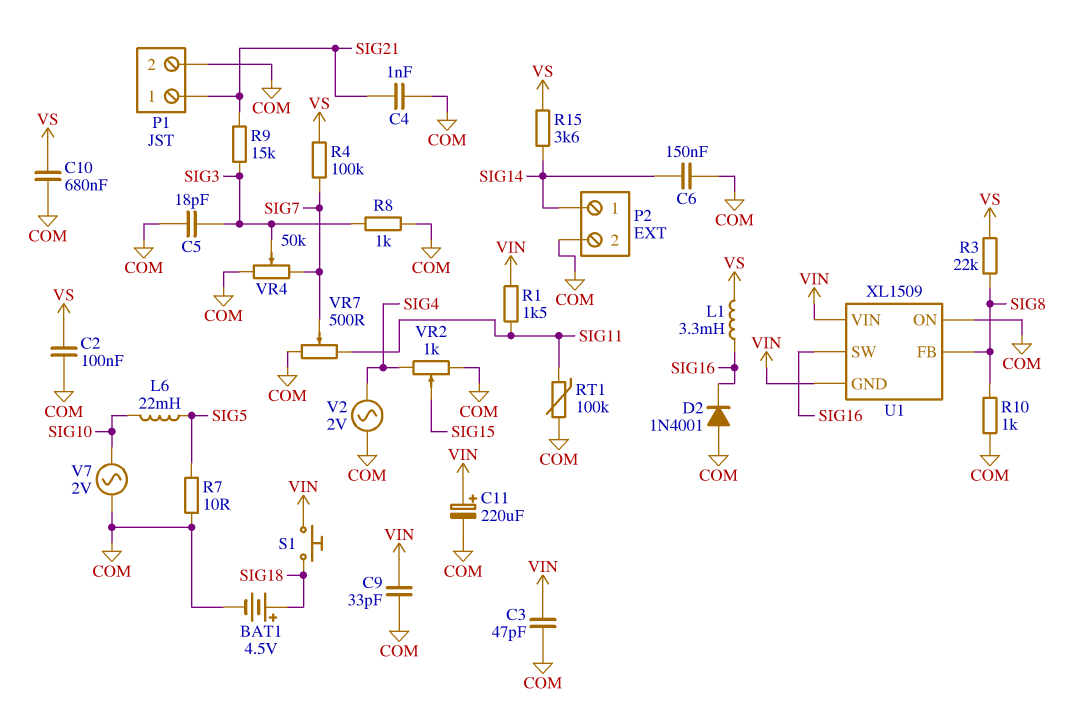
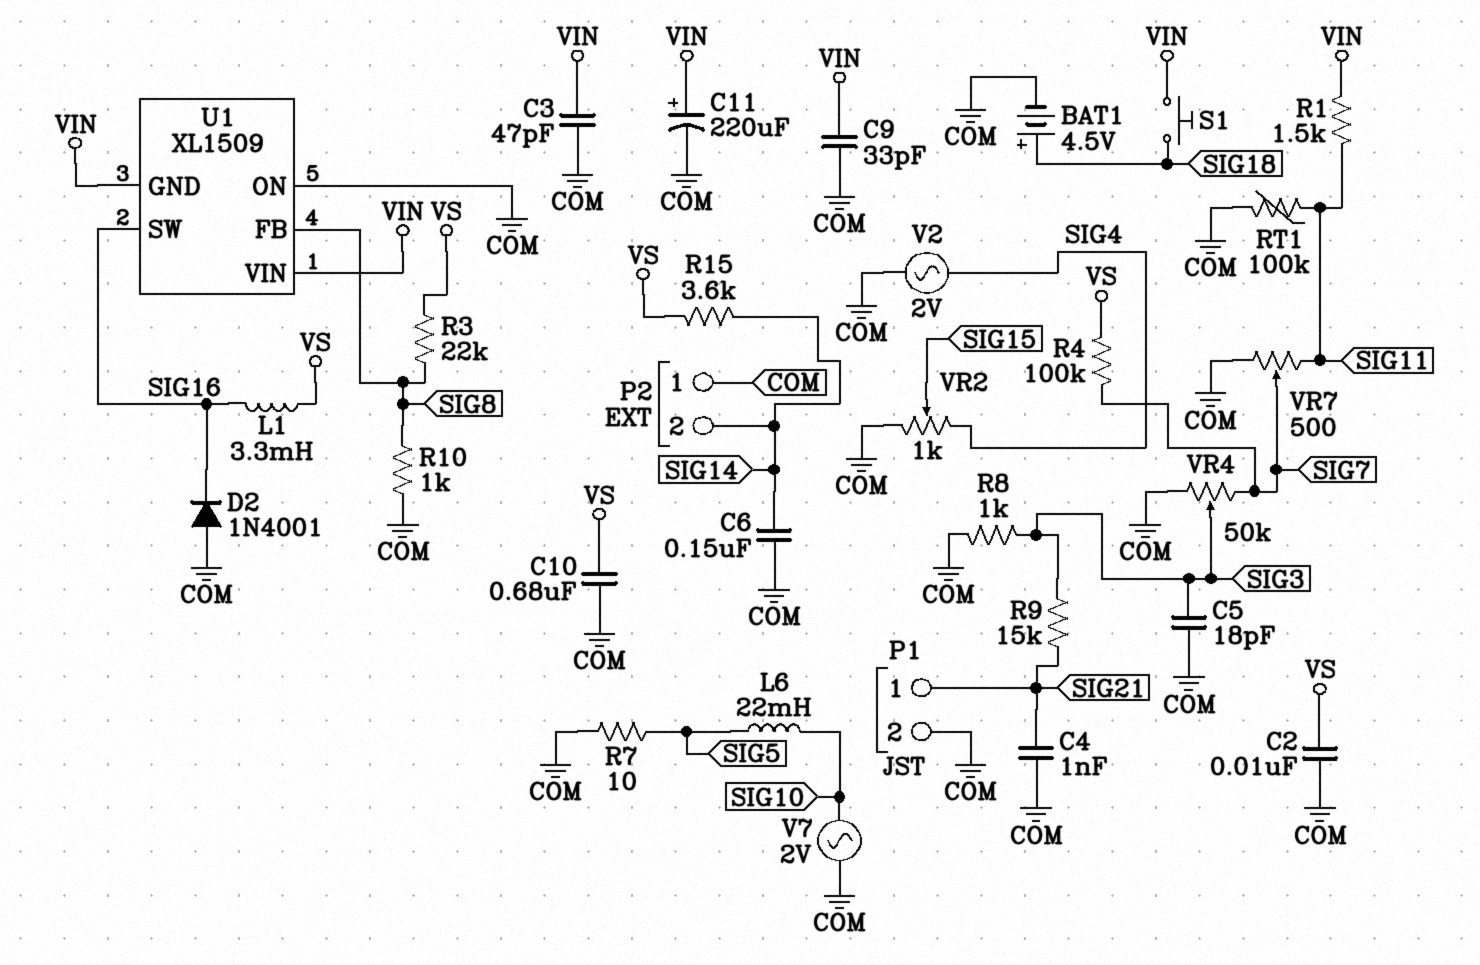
C2: 100nF (COM, VS) -> 10nF (COM, VS)
P2 pin 1: SIG14 -> COM
P2 pin 2: COM -> SIG14

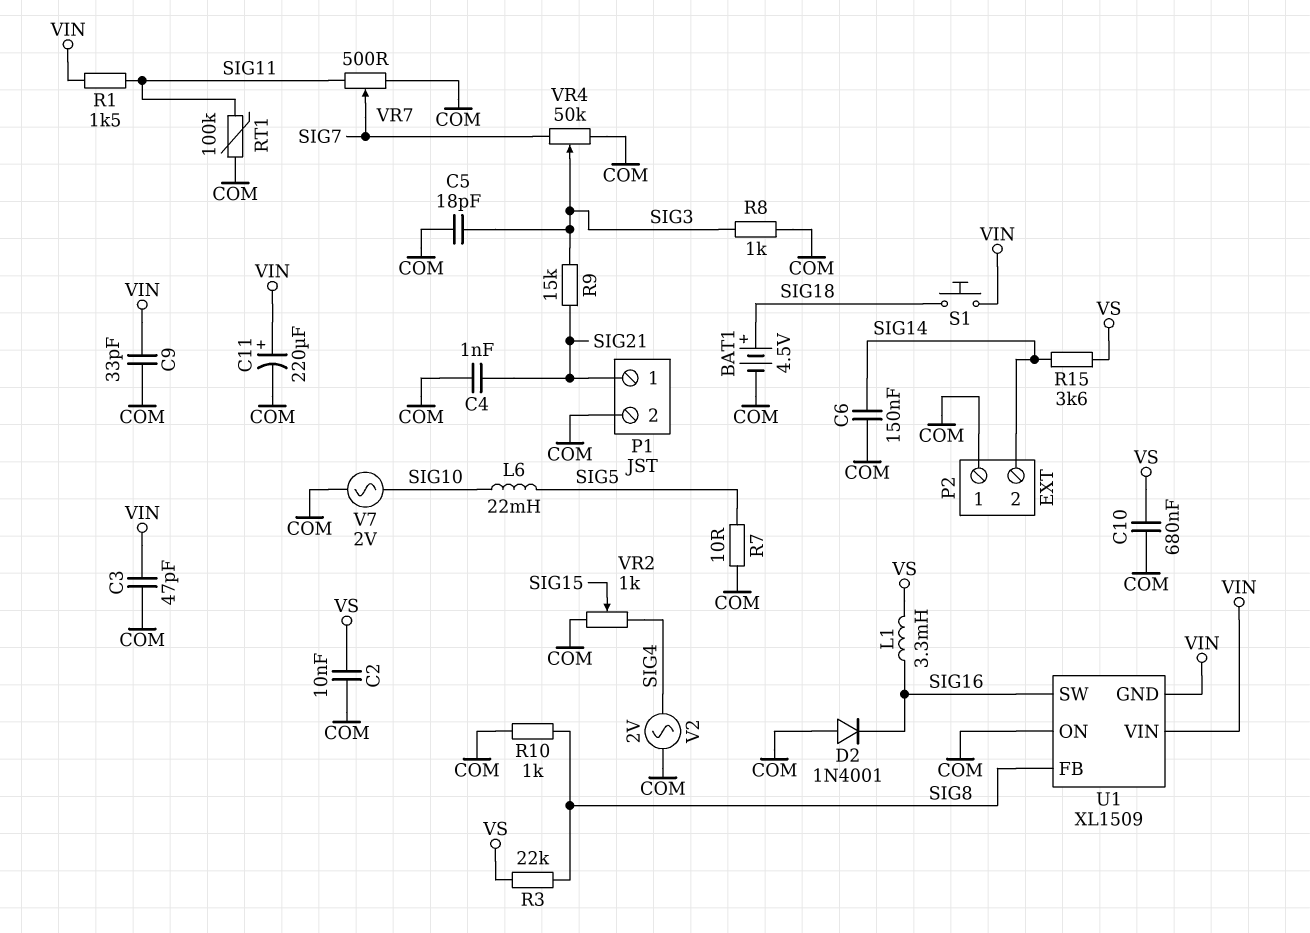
R4: 100k (SIG7, VS) -> none

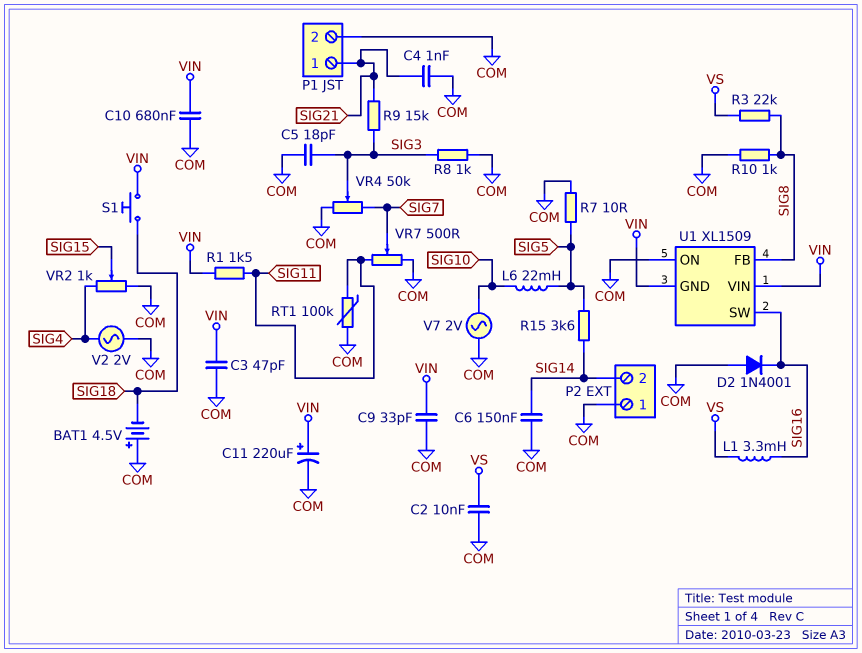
BAT1: 4.5V (plus SIG18, minus COM) -> 4.5V (plus COM, minus SIG18)
C10: 680nF (COM, VS) -> 680nF (COM, VIN)
R15: 3.6k (SIG14, VS) -> 3.6k (SIG5, SIG14)

